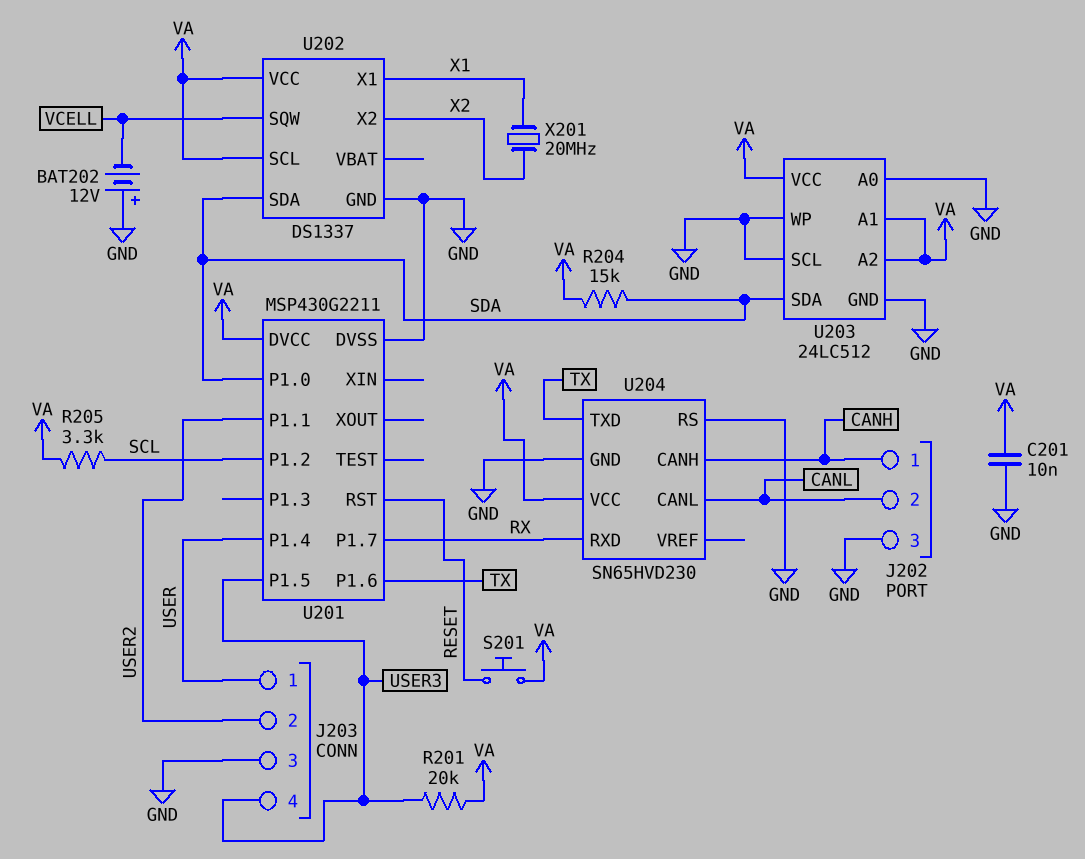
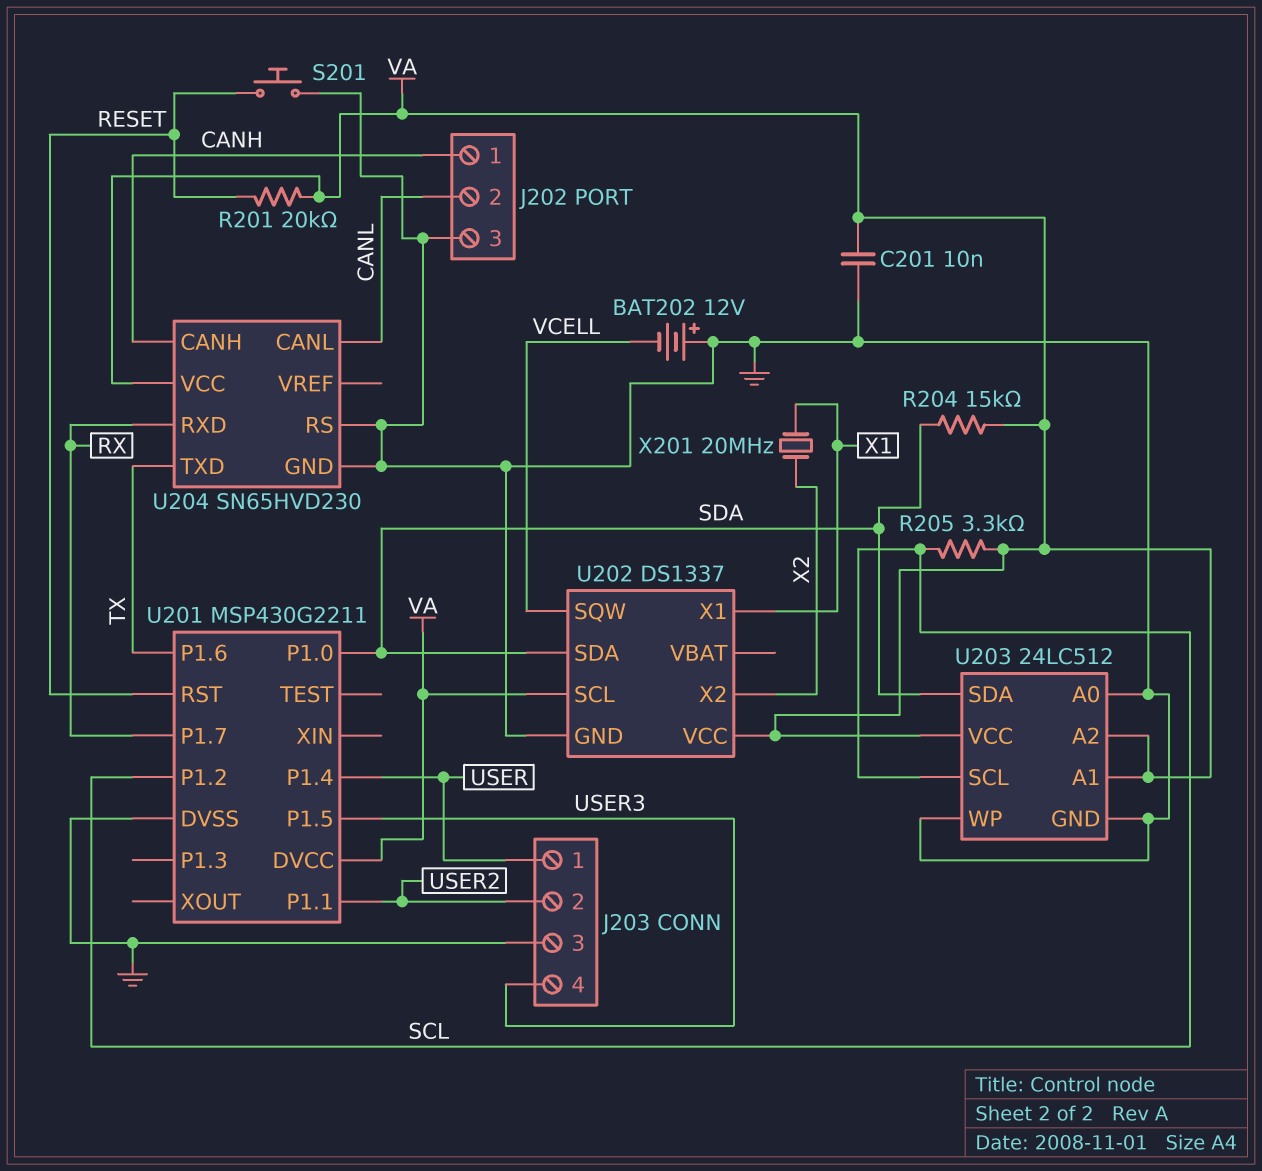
R201: 20k (USER3, VA) -> 20k (RESET, VA)
S201: button (RESET, VA) -> button (GND, RESET)
U203 pin SCL: GND -> SCL

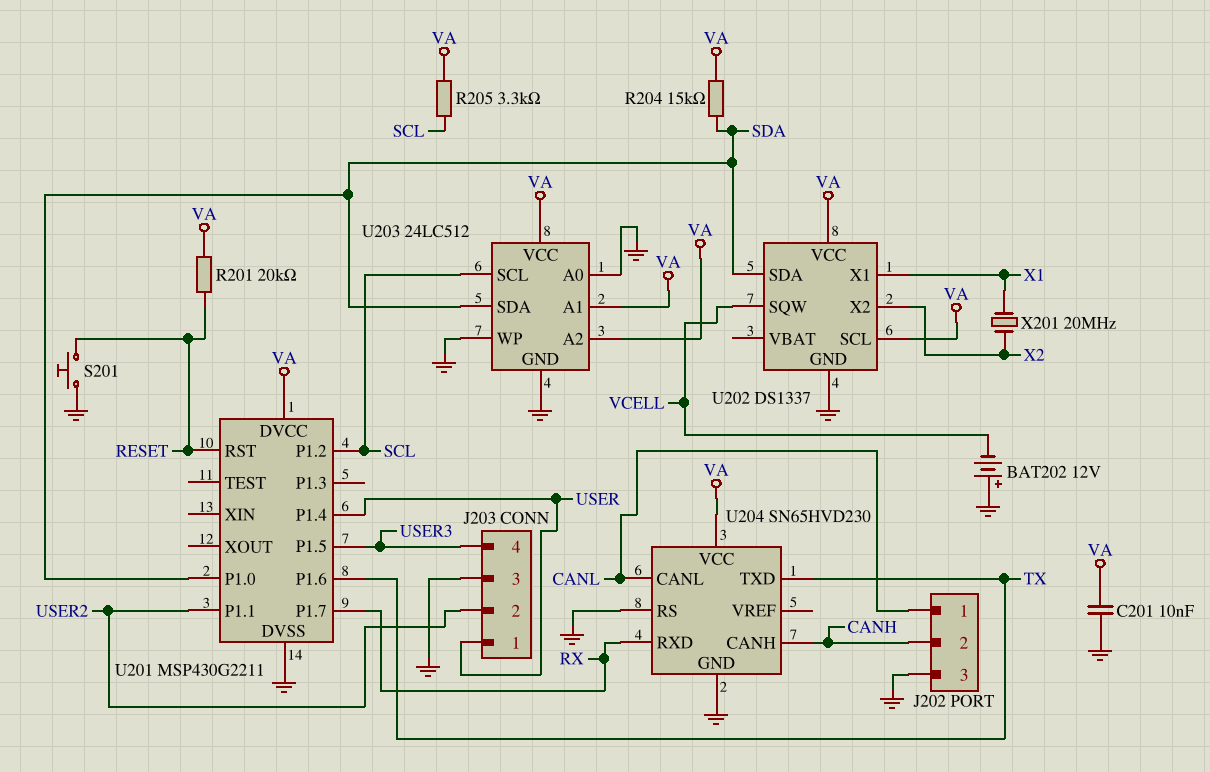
J202 pin 1: CANH -> CANL
J202 pin 2: CANL -> CANH

